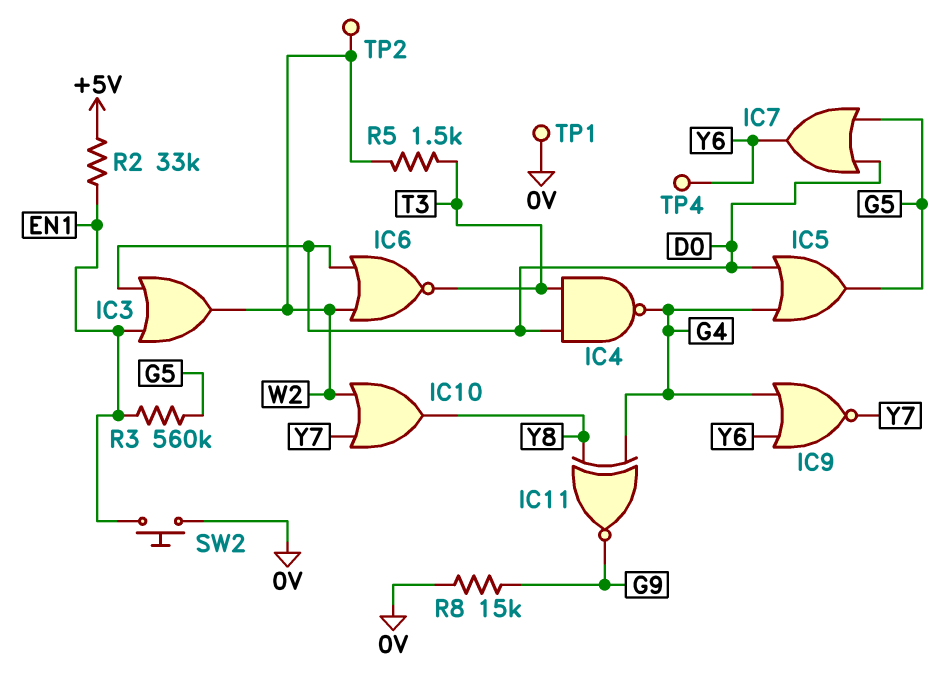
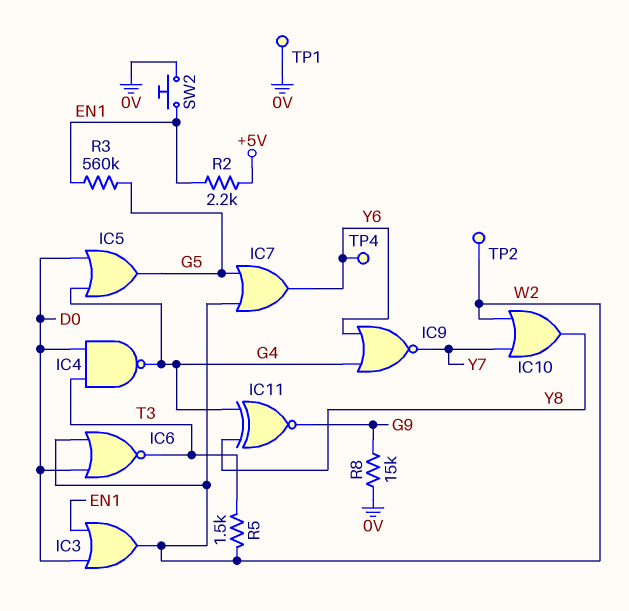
IC7: OR (in D0, in G5, out Y6) -> OR (in G5, in W2, out Y6)
R2: 33k (+5V, EN1) -> 2.2k (+5V, EN1)

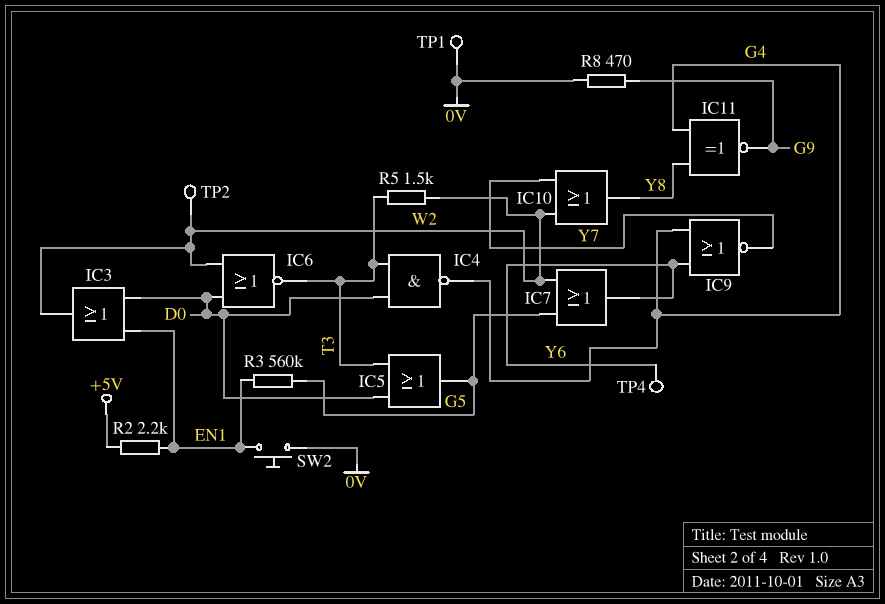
IC5: OR (in D0, in G4, out G5) -> OR (in D0, in T3, out G5)
R8: 15k (0V, G9) -> 470 (0V, G9)

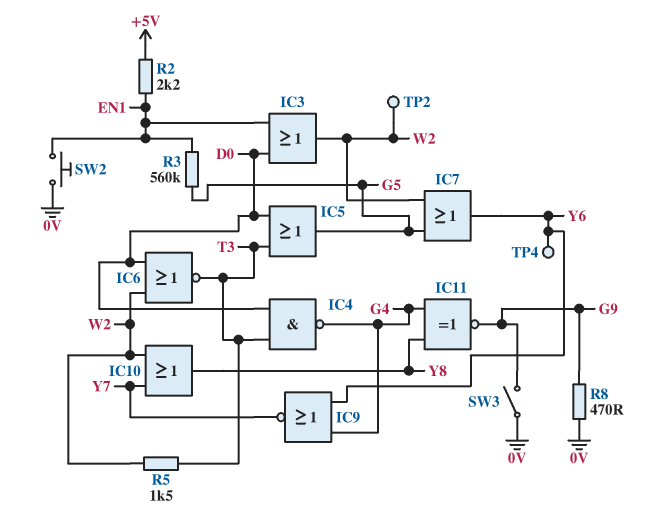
SW3: none -> switch (0V, G9)
TP1: test point (0V) -> none

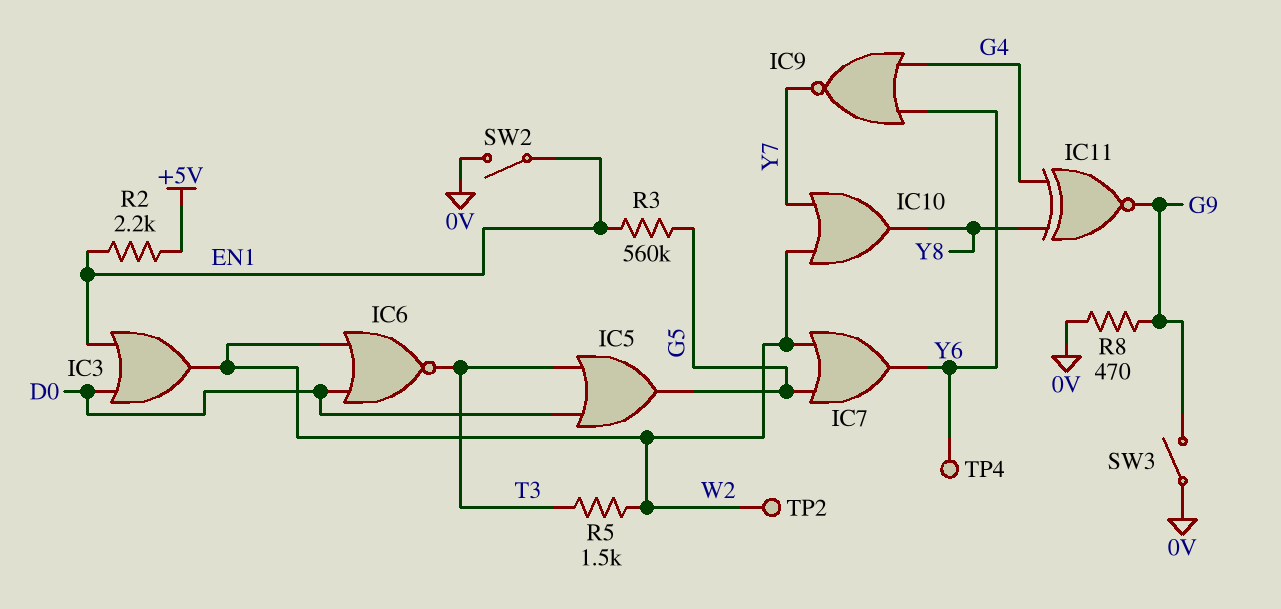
IC4: NAND (in D0, in T3, out G4) -> none
SW2: button (0V, EN1) -> switch (0V, EN1)

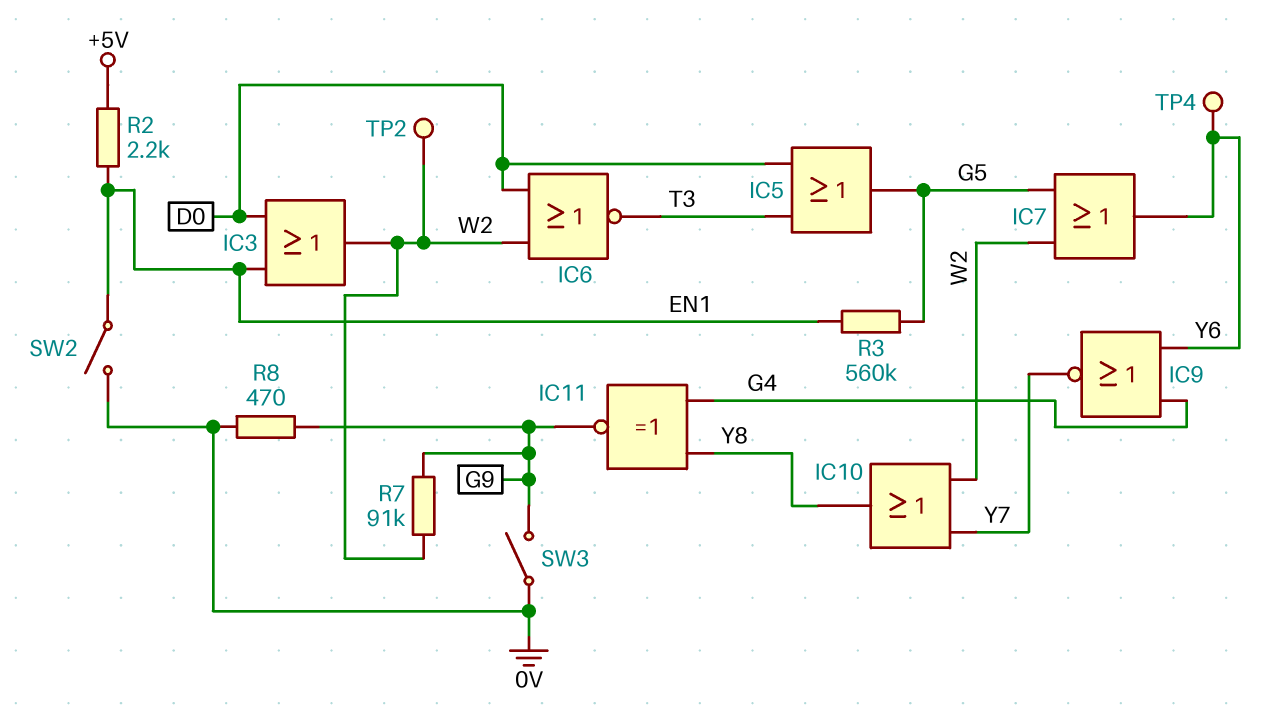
R5: 1.5k (T3, W2) -> none
R7: none -> 91k (G9, W2)

